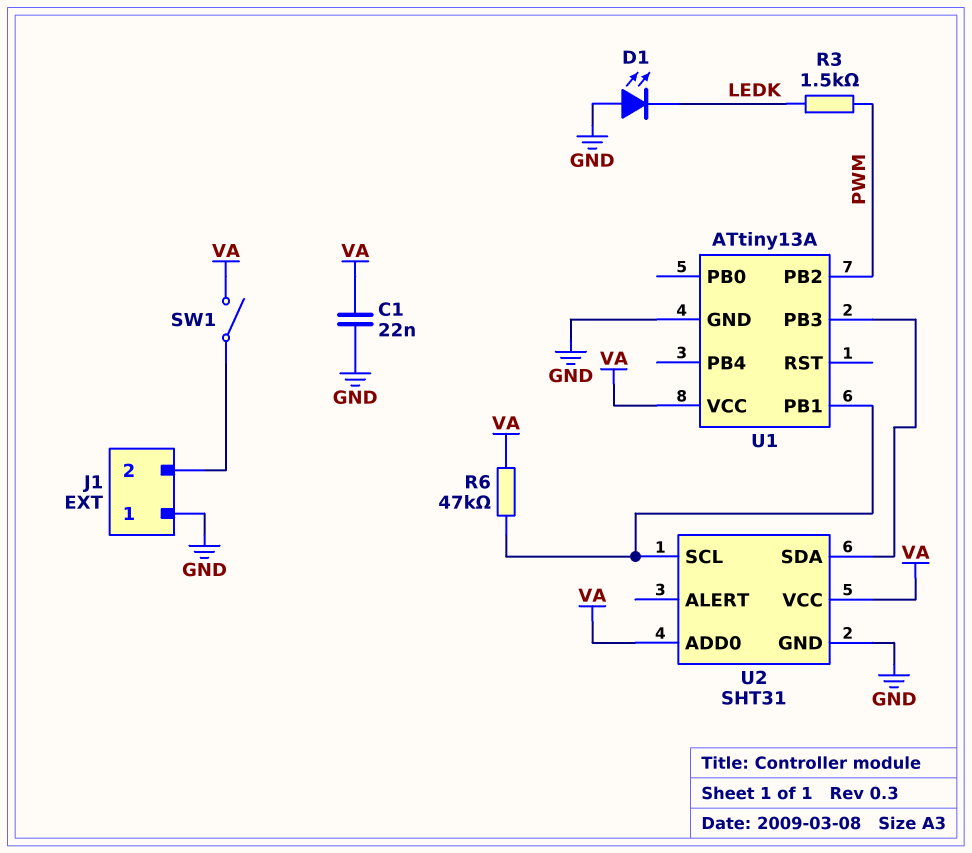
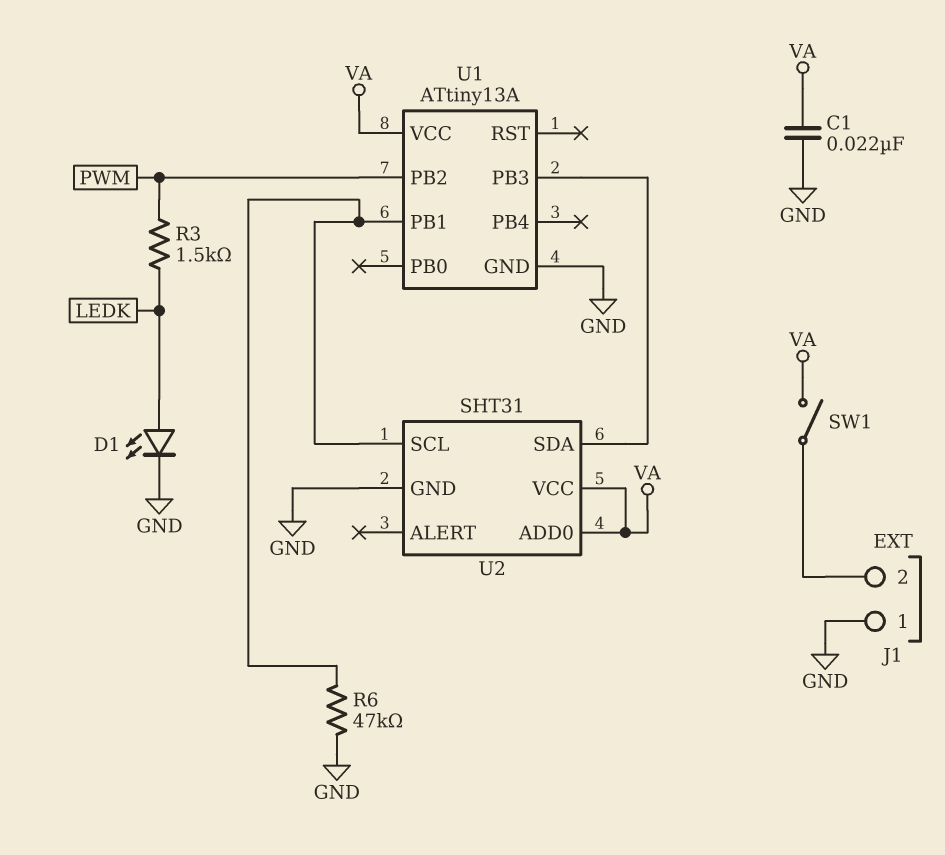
D1: LED (A GND, K LEDK) -> LED (A LEDK, K GND)
R6: 47k (U1/PB1, VA) -> 47k (GND, U1/PB1)

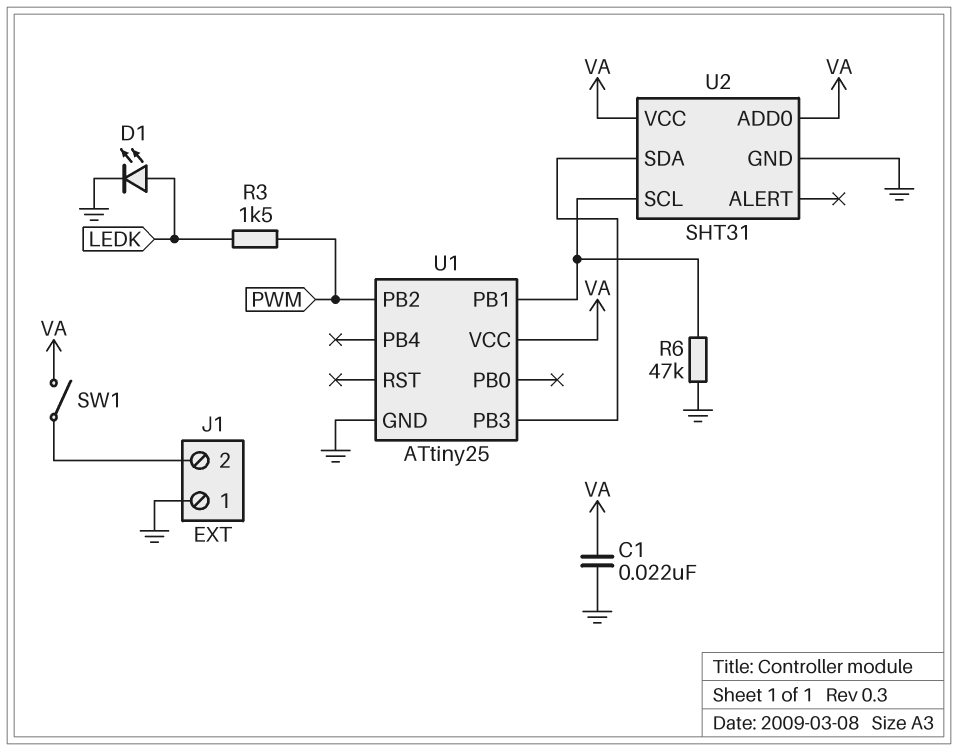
U1: ATtiny13A -> ATtiny25

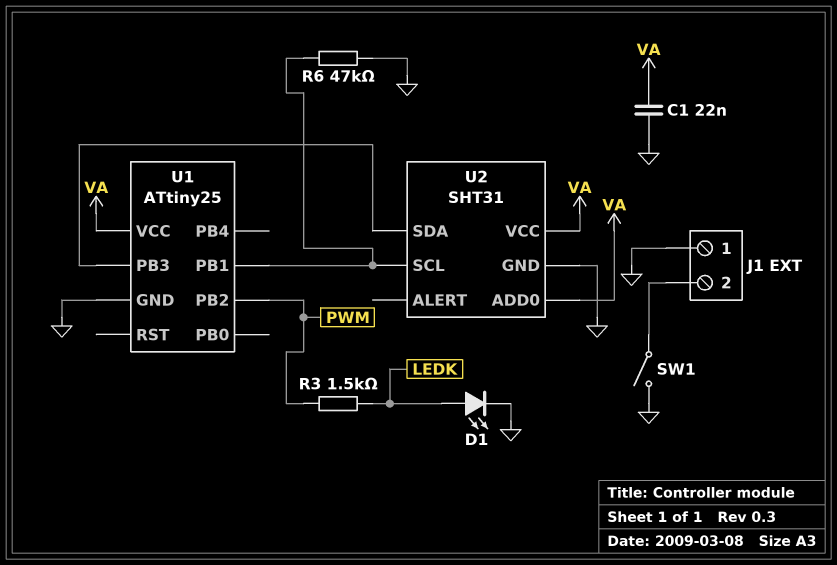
SW1: switch (J1/2, VA) -> switch (GND, J1/2)

